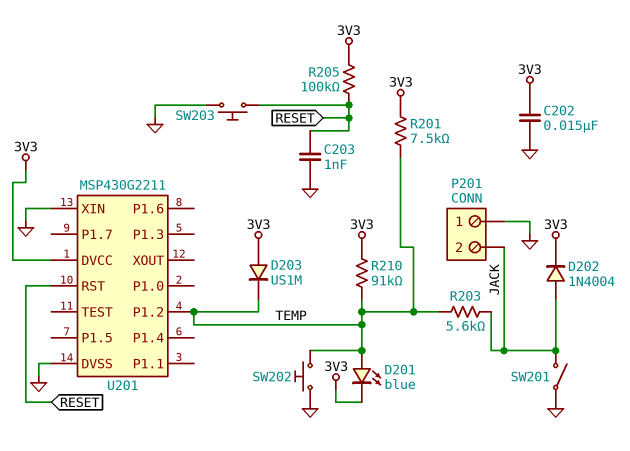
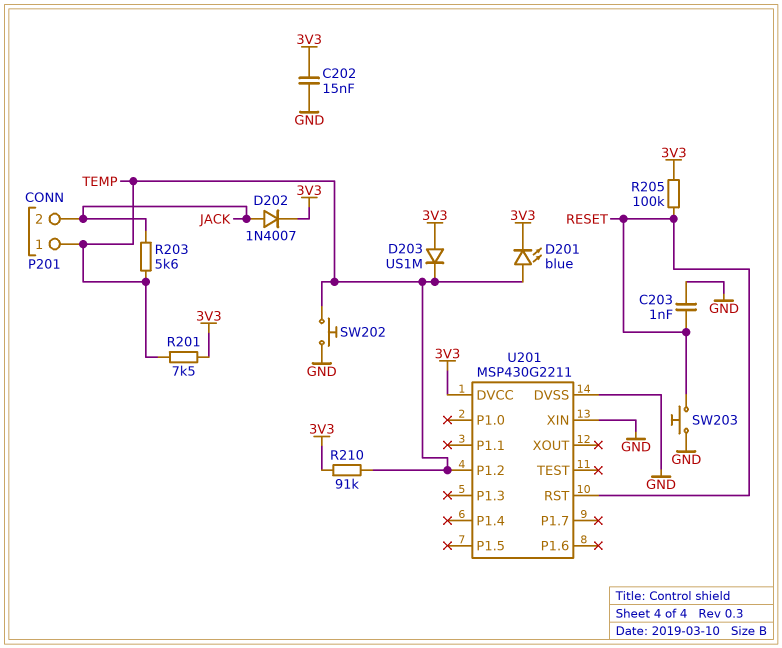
D202: diode 1N4004 (A JACK, K 3V3) -> diode 1N4007 (A JACK, K 3V3)
P201 pin 1: GND -> TEMP
SW201: switch (GND, JACK) -> none

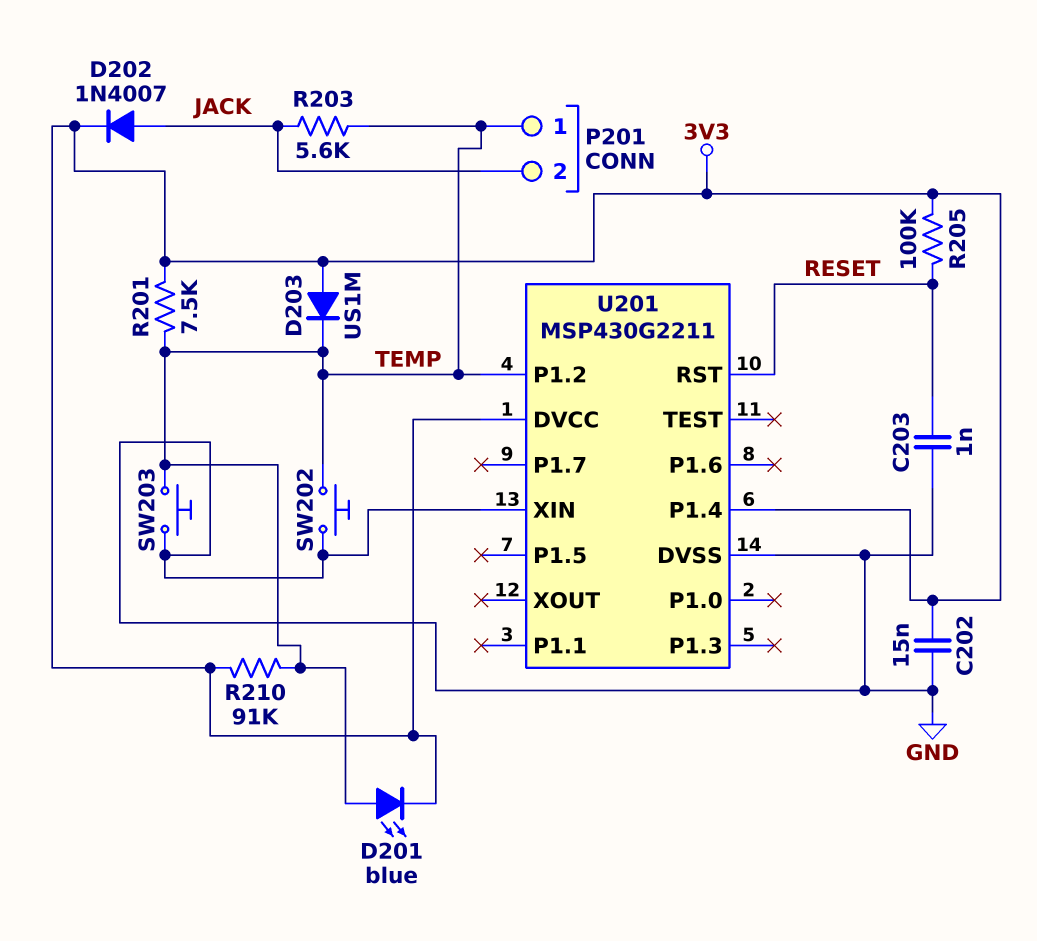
SW203: button (GND, RESET) -> button (GND, TEMP)
U201 pin P1.4: none -> 3V3

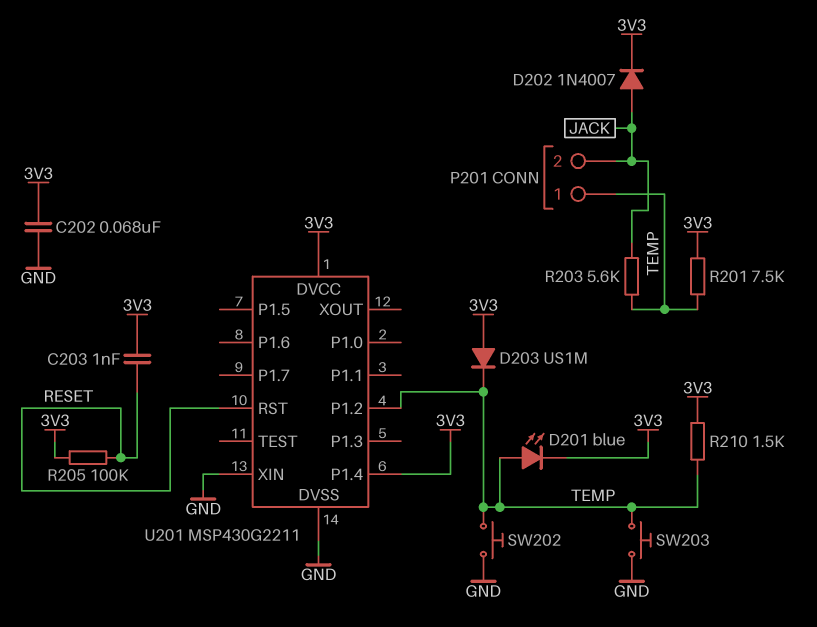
C202: 15nF (3V3, GND) -> 68nF (3V3, GND)
C203: 1nF (GND, RESET) -> 1nF (3V3, RESET)
R210: 91k (3V3, TEMP) -> 1.5k (3V3, TEMP)

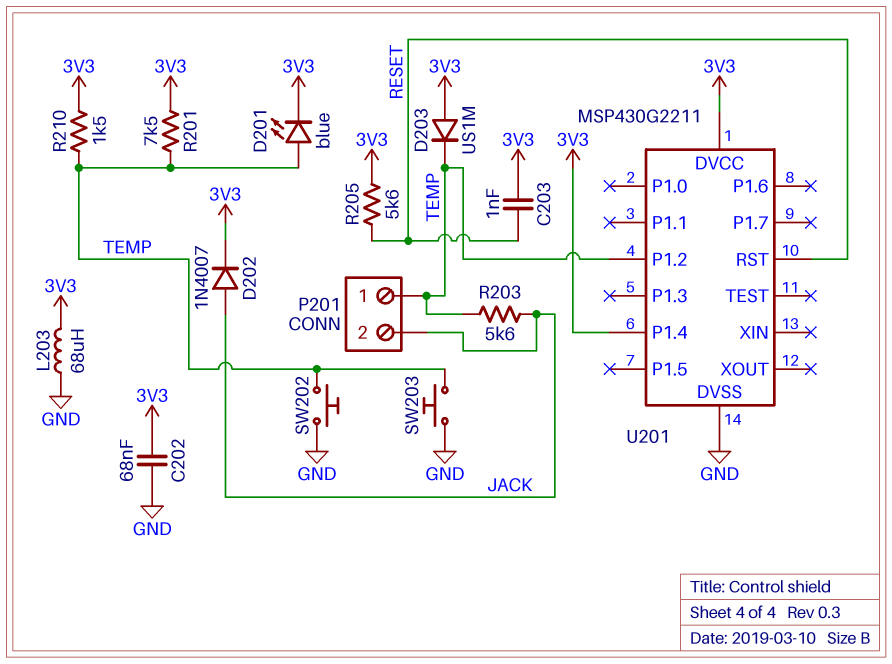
L203: none -> 68uH (3V3, GND)
R205: 100k (3V3, RESET) -> 5.6k (3V3, RESET)
U201 pin XIN: GND -> none

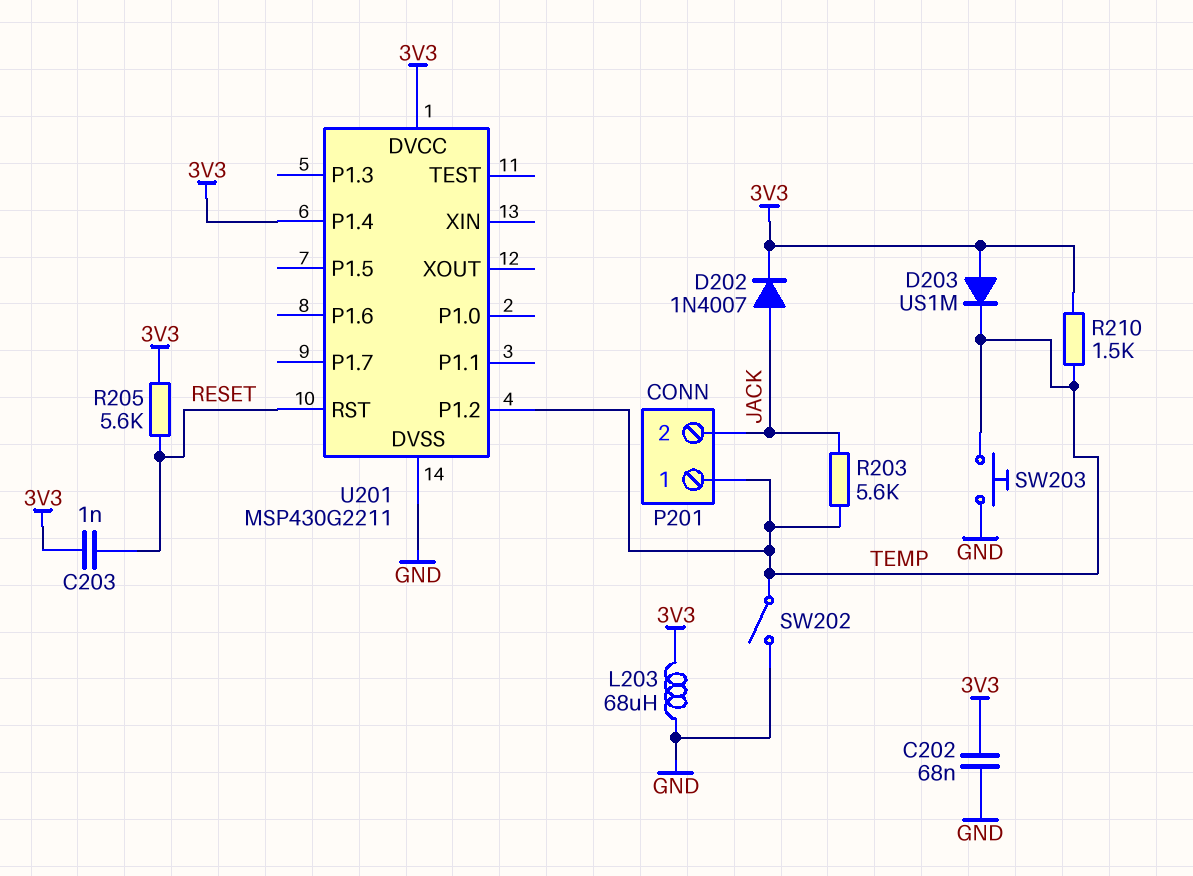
D201: LED blue (A TEMP, K 3V3) -> none
R201: 7.5k (3V3, TEMP) -> none
SW202: button (GND, TEMP) -> switch (GND, TEMP)

